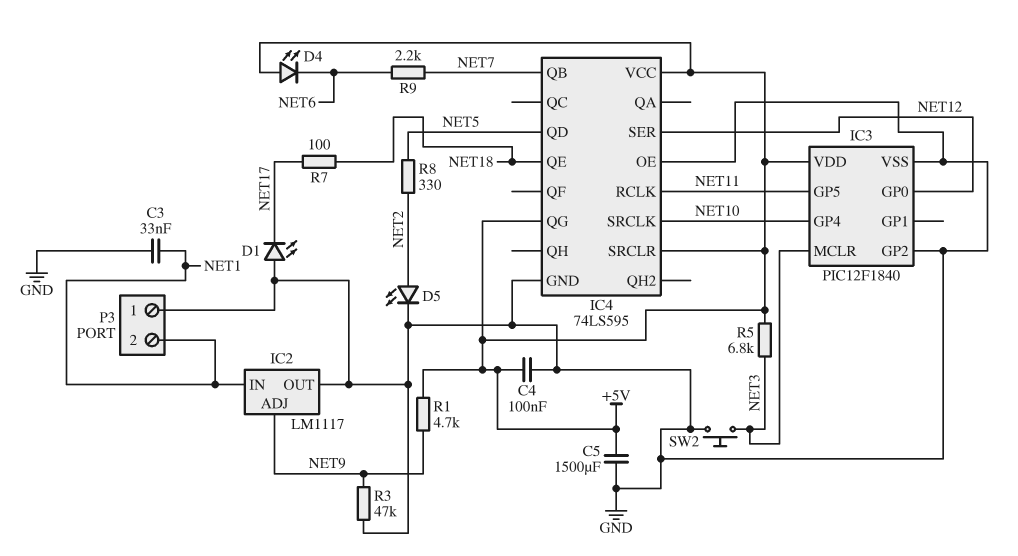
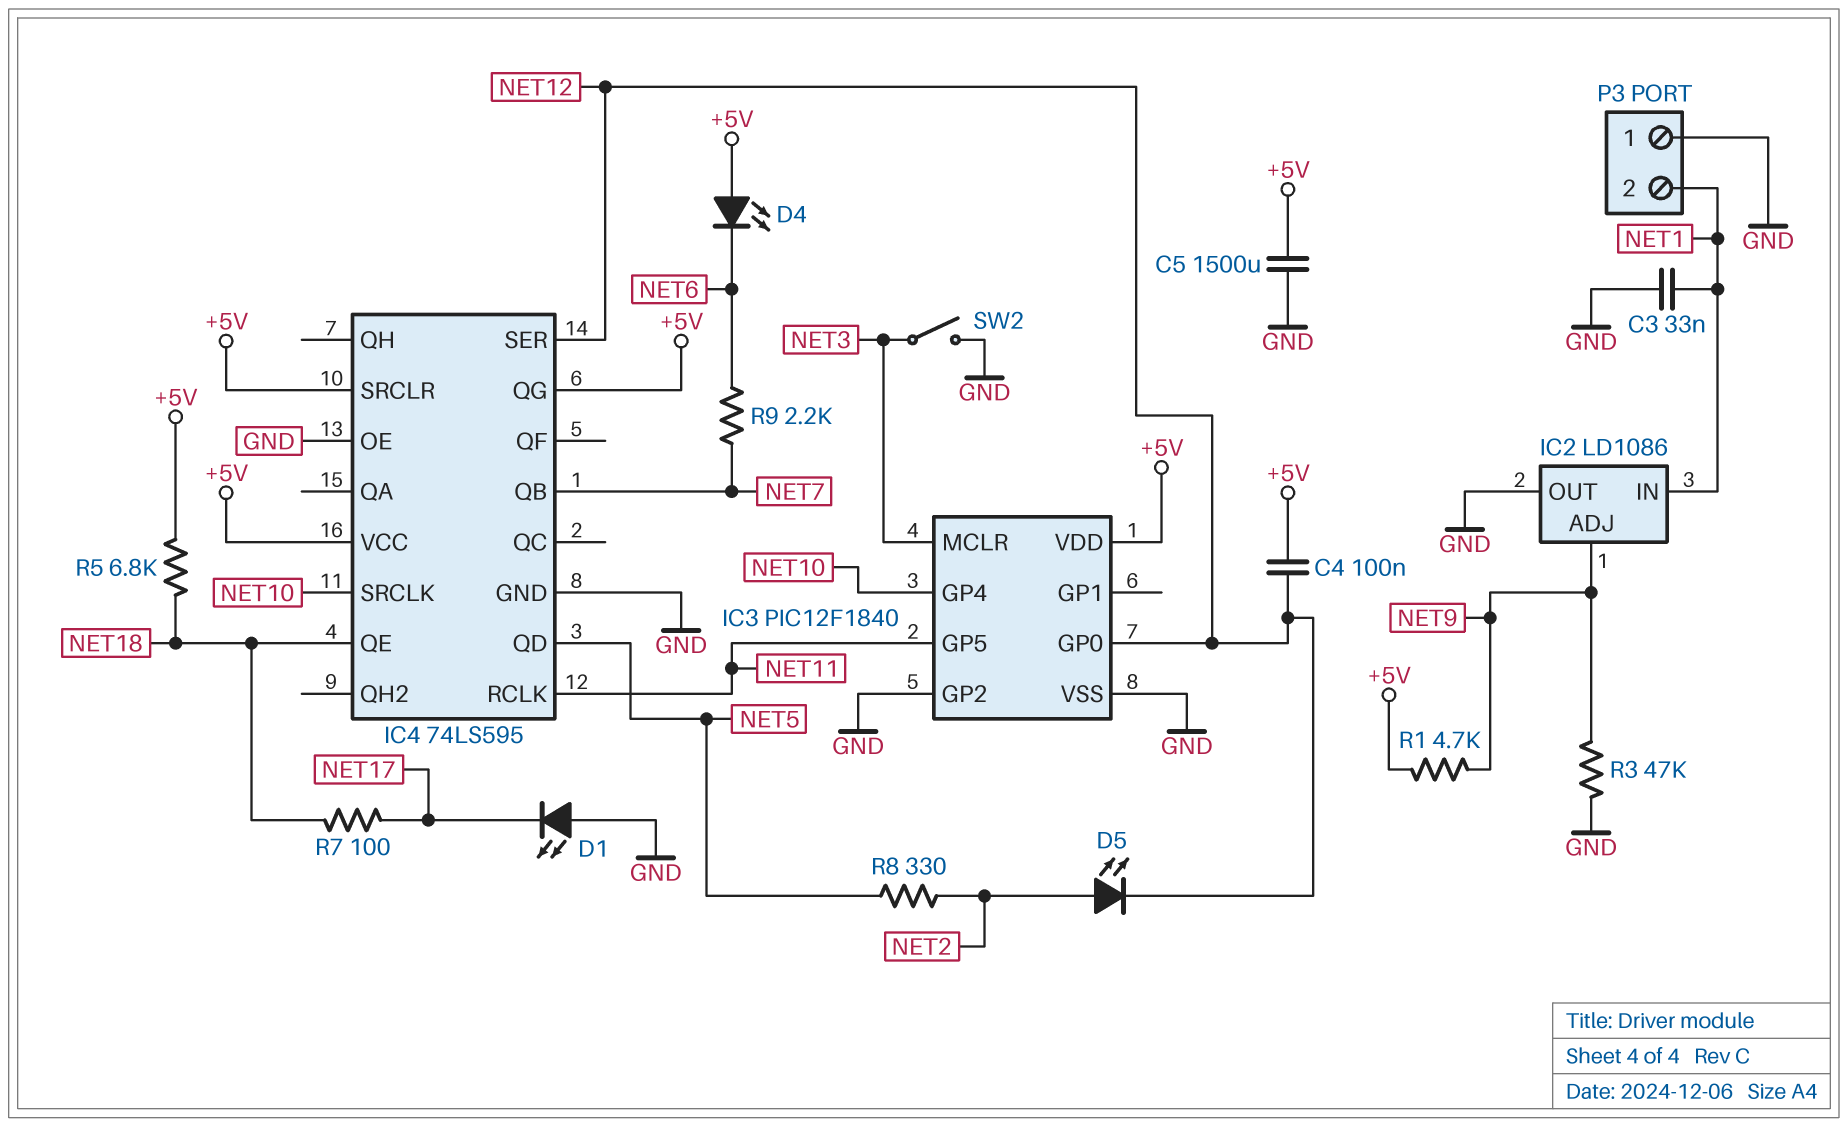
C4: 100nF (+5V, GND) -> 100nF (+5V, NET12)
D5: LED (A NET2, K GND) -> LED (A NET2, K NET12)
IC2: LM1117 -> LD1086
R5: 6.8k (+5V, NET3) -> 6.8k (+5V, NET18)
SW2: button (GND, NET3) -> switch (GND, NET3)

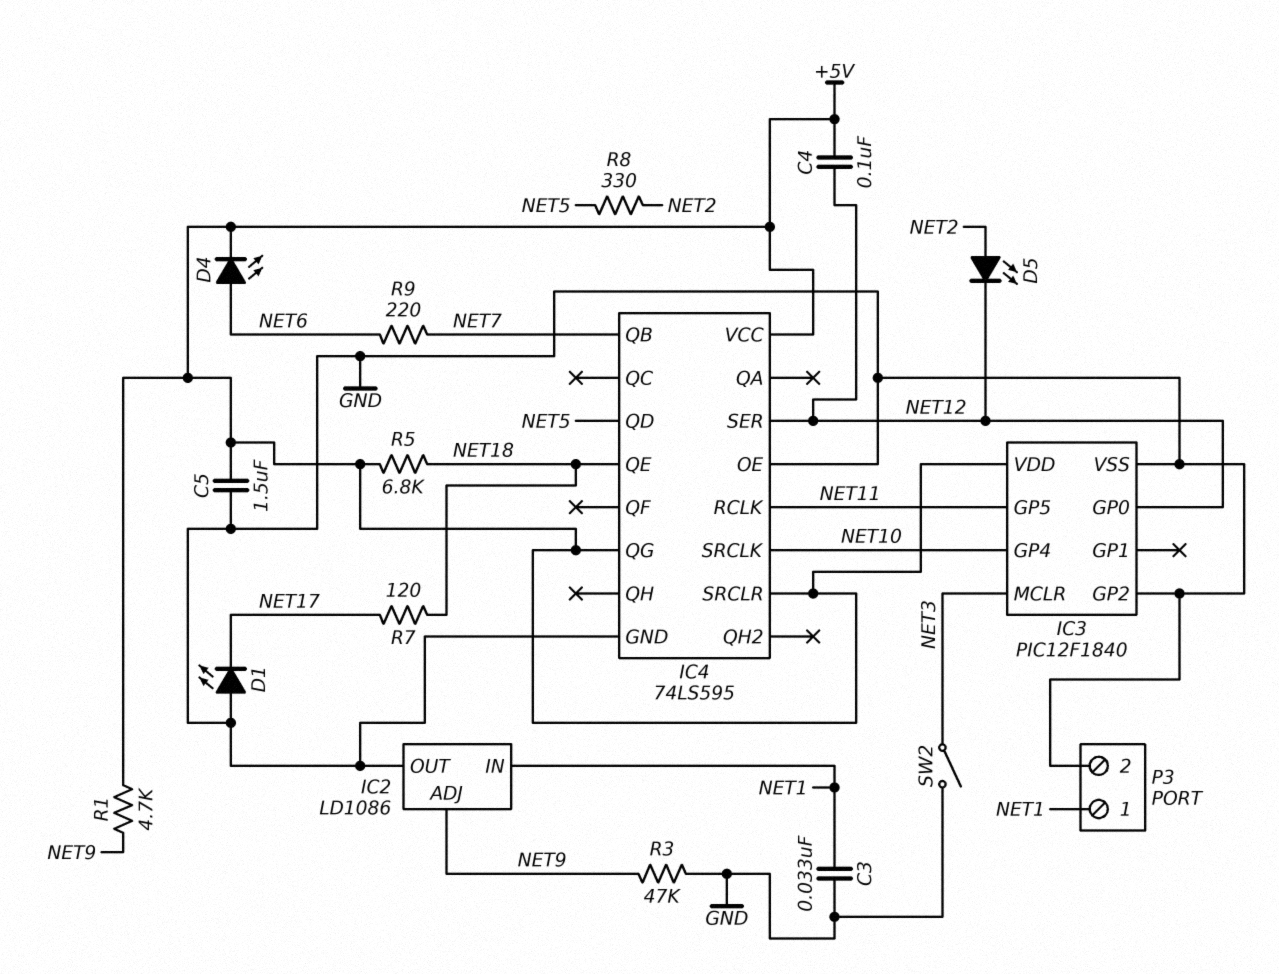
C5: 1500uF (+5V, GND) -> 1.5uF (+5V, GND)
D4: LED (A +5V, K NET6) -> LED (A NET6, K +5V)
P3 pin 1: GND -> NET1
P3 pin 2: NET1 -> GND
R7: 100 (NET17, NET18) -> 120 (NET17, NET18)
R9: 2.2k (NET6, NET7) -> 220 (NET6, NET7)

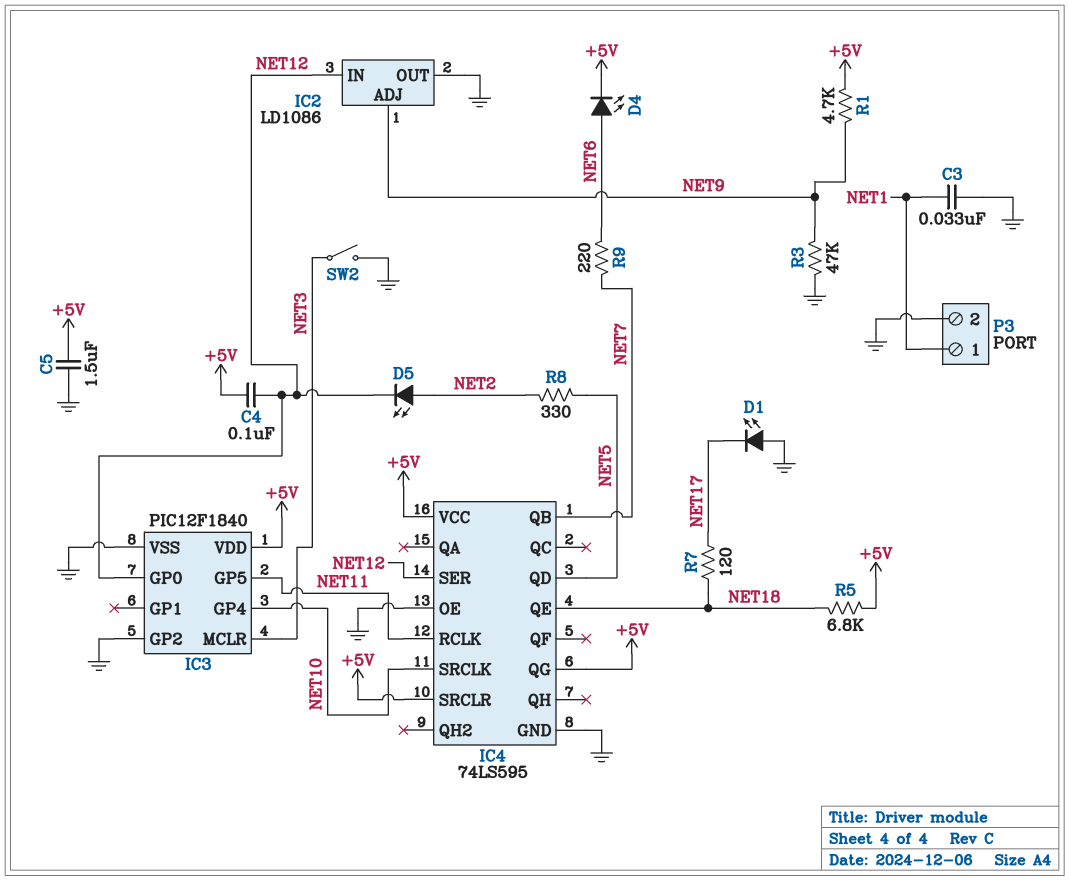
IC2 pin IN: NET1 -> NET12

